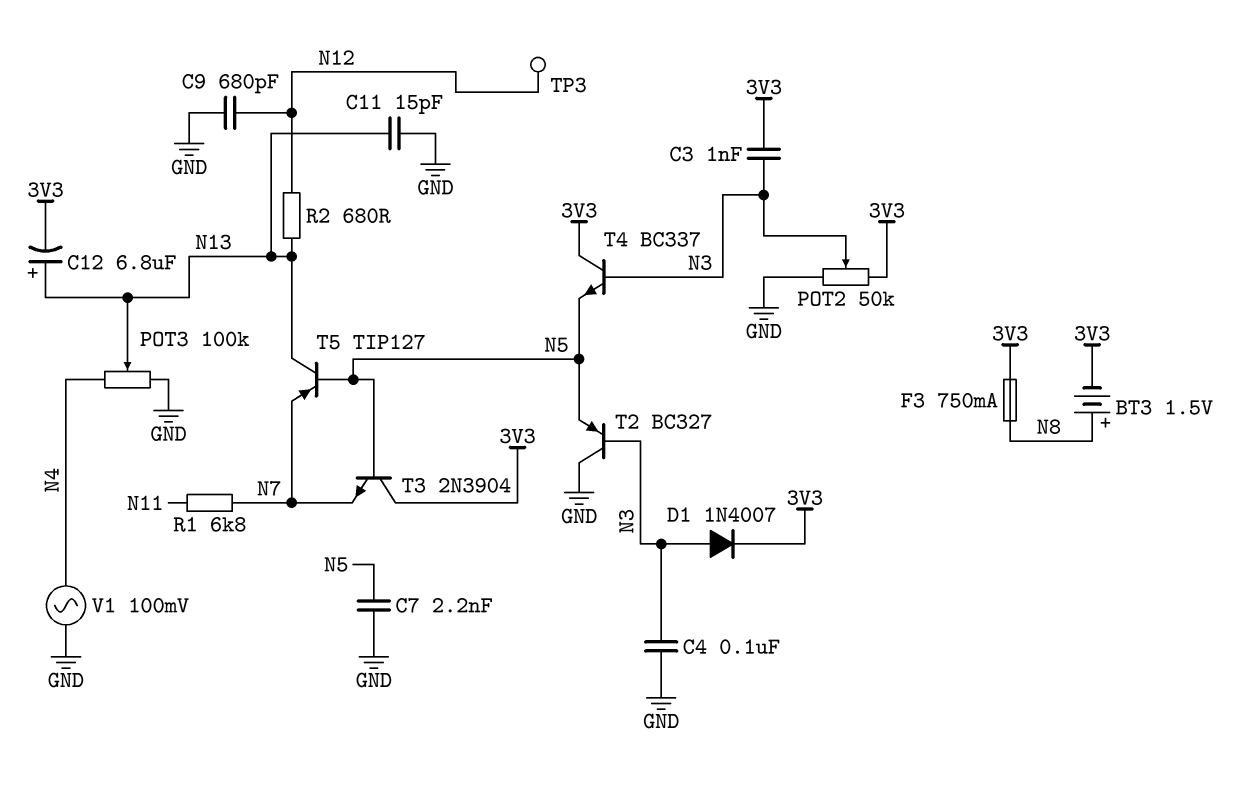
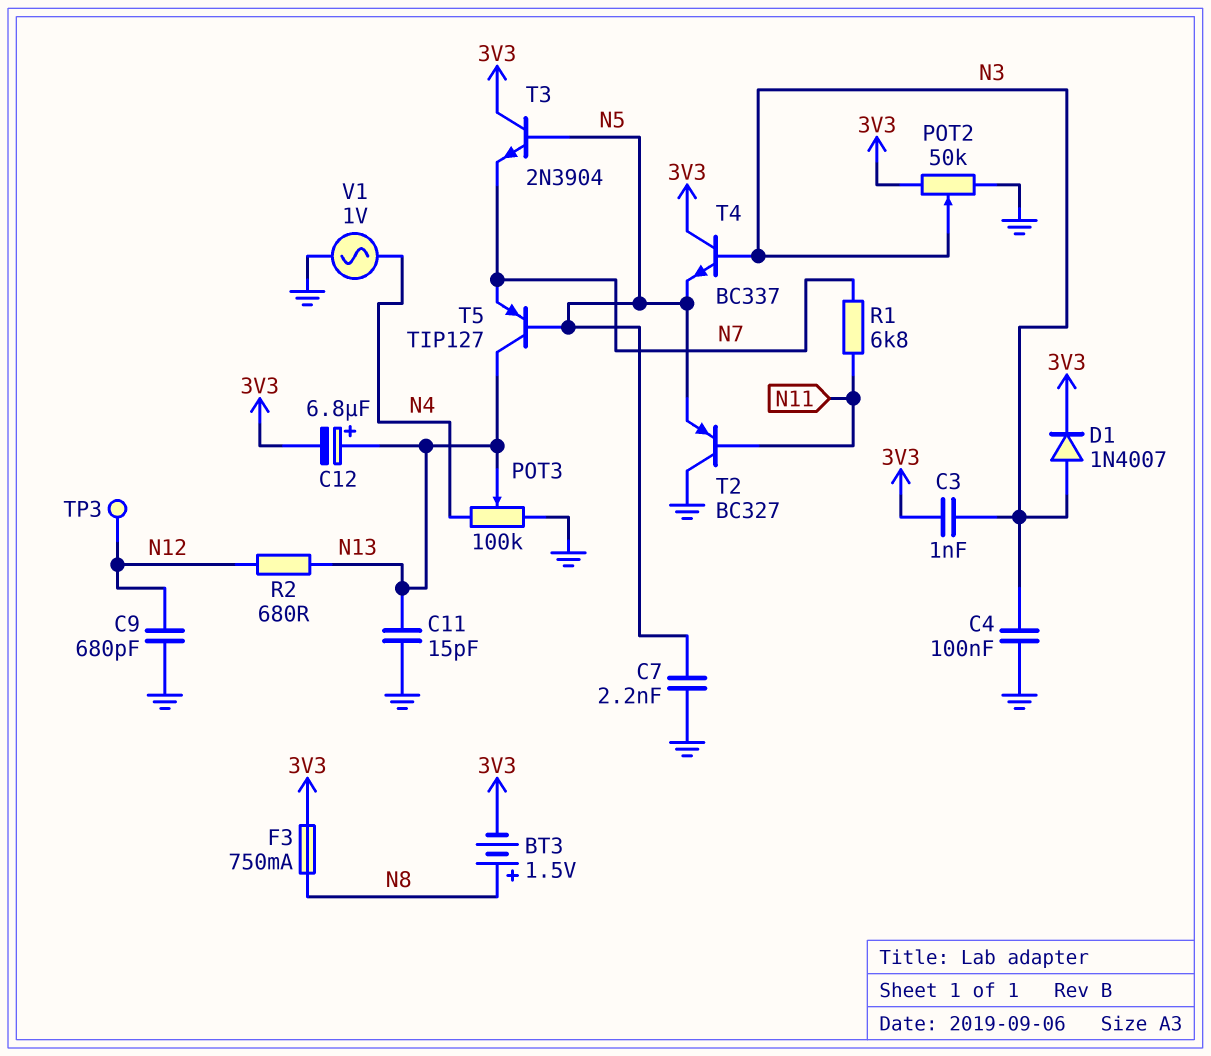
T2: PNP BC327 (B N3, C GND, E N5) -> PNP BC327 (B N11, C GND, E N5)
V1: AC 100mV (GND, N4) -> AC 1V (GND, N4)

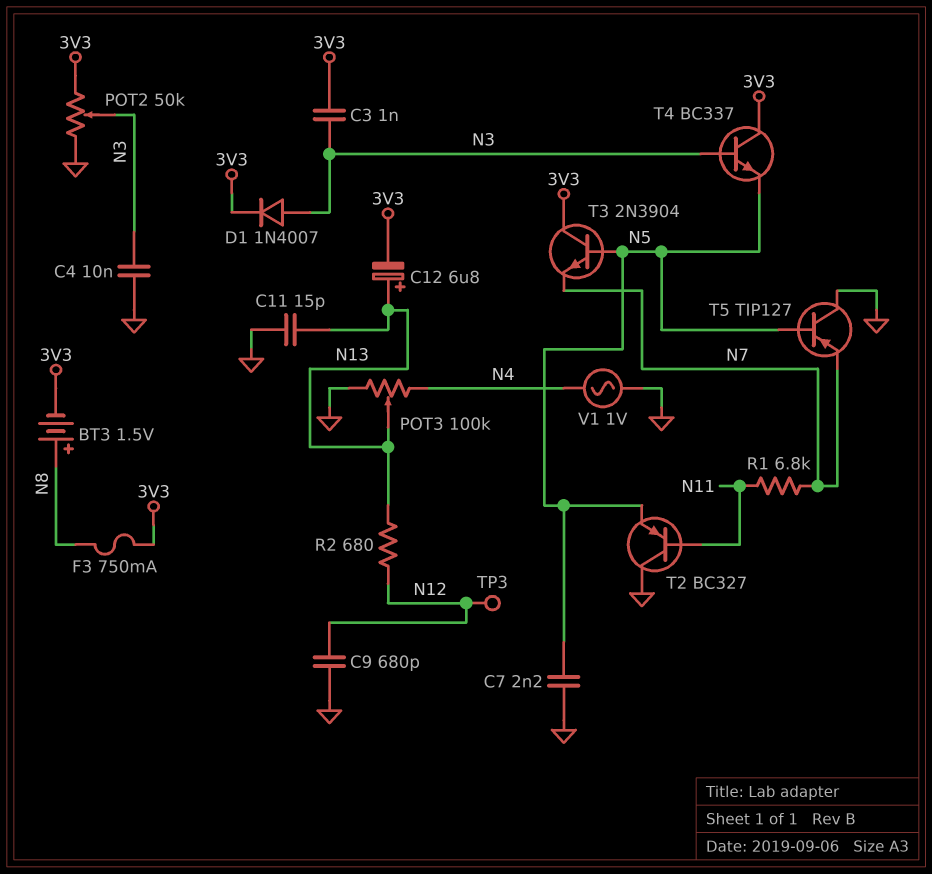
C4: 100nF (GND, N3) -> 10nF (GND, N3)
T5: PNP TIP127 (B N5, C N13, E N7) -> PNP TIP127 (B N5, C GND, E N7)

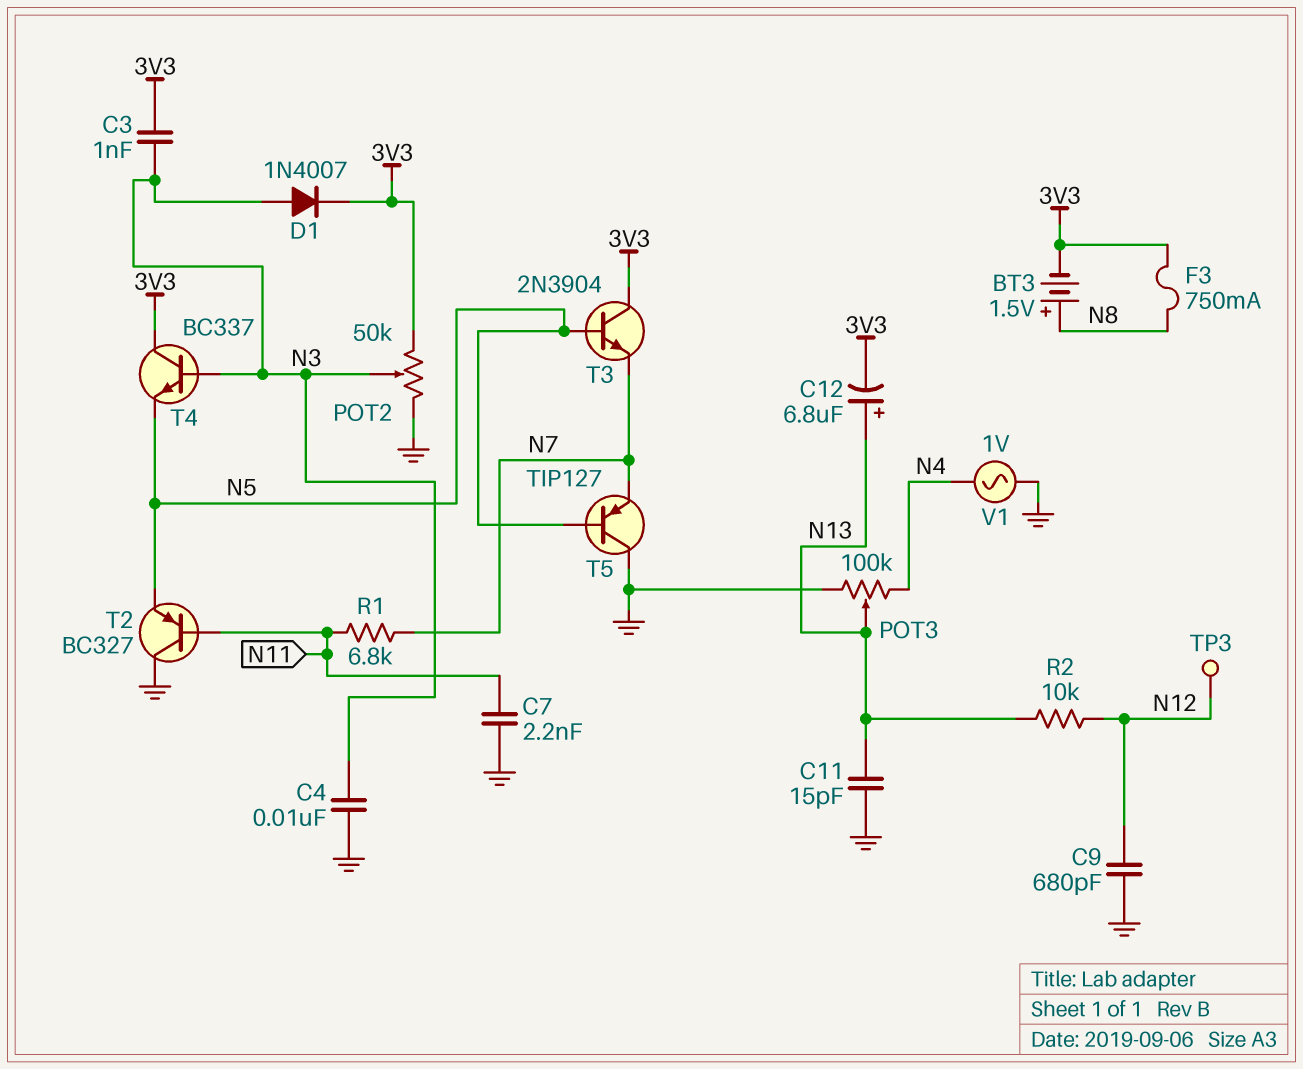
C7: 2.2nF (GND, N5) -> 2.2nF (GND, N11)
R2: 680 (N12, N13) -> 10k (N12, N13)

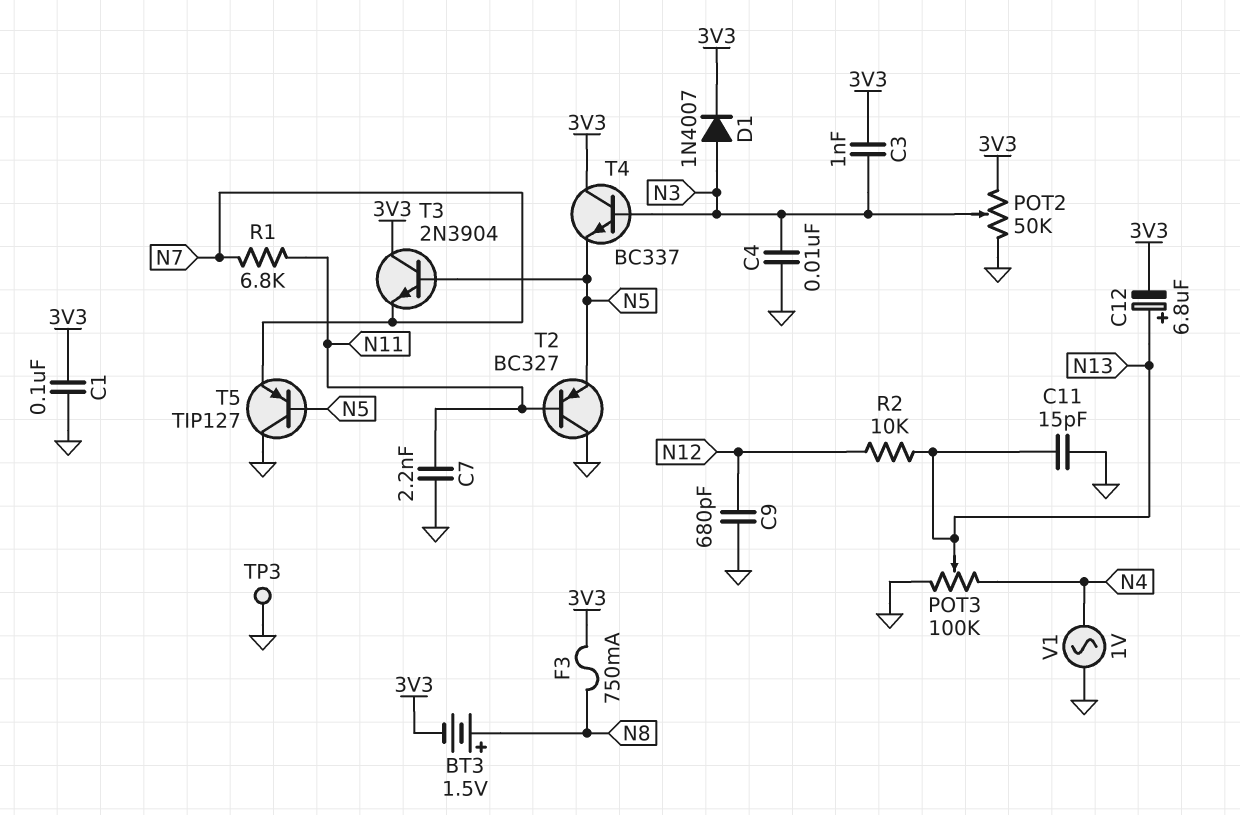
C1: none -> 100nF (3V3, GND)
TP3: test point (N12) -> test point (GND)

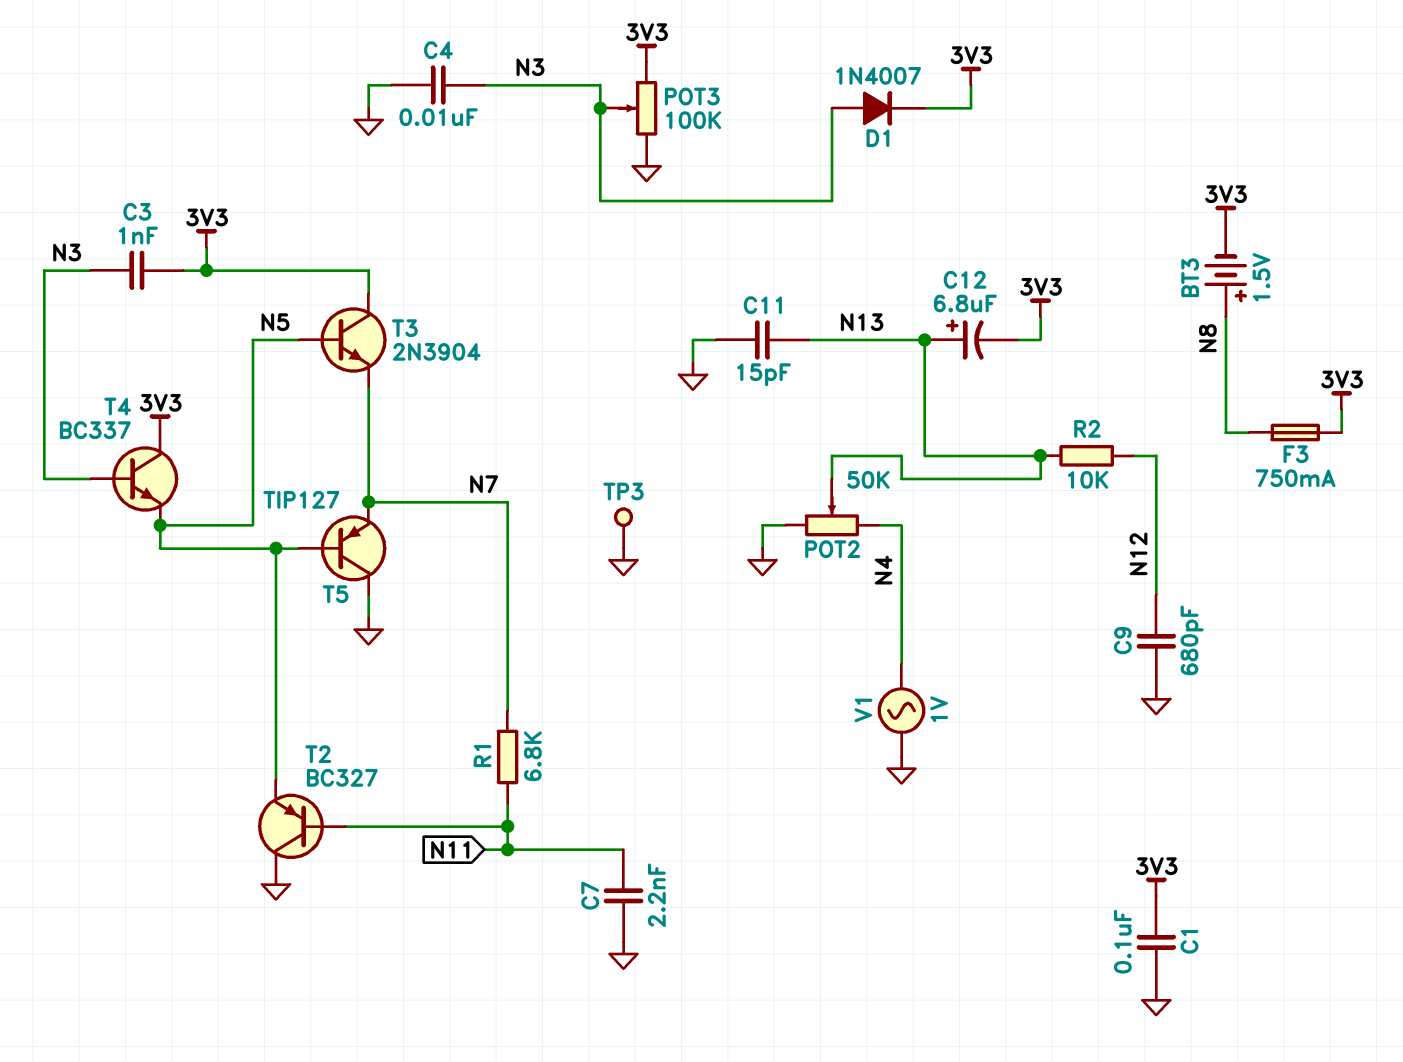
POT2: 50k (3V3, GND, wiper N3) -> 50k (GND, N4, wiper N13)
POT3: 100k (GND, N4, wiper N13) -> 100k (3V3, GND, wiper N3)

